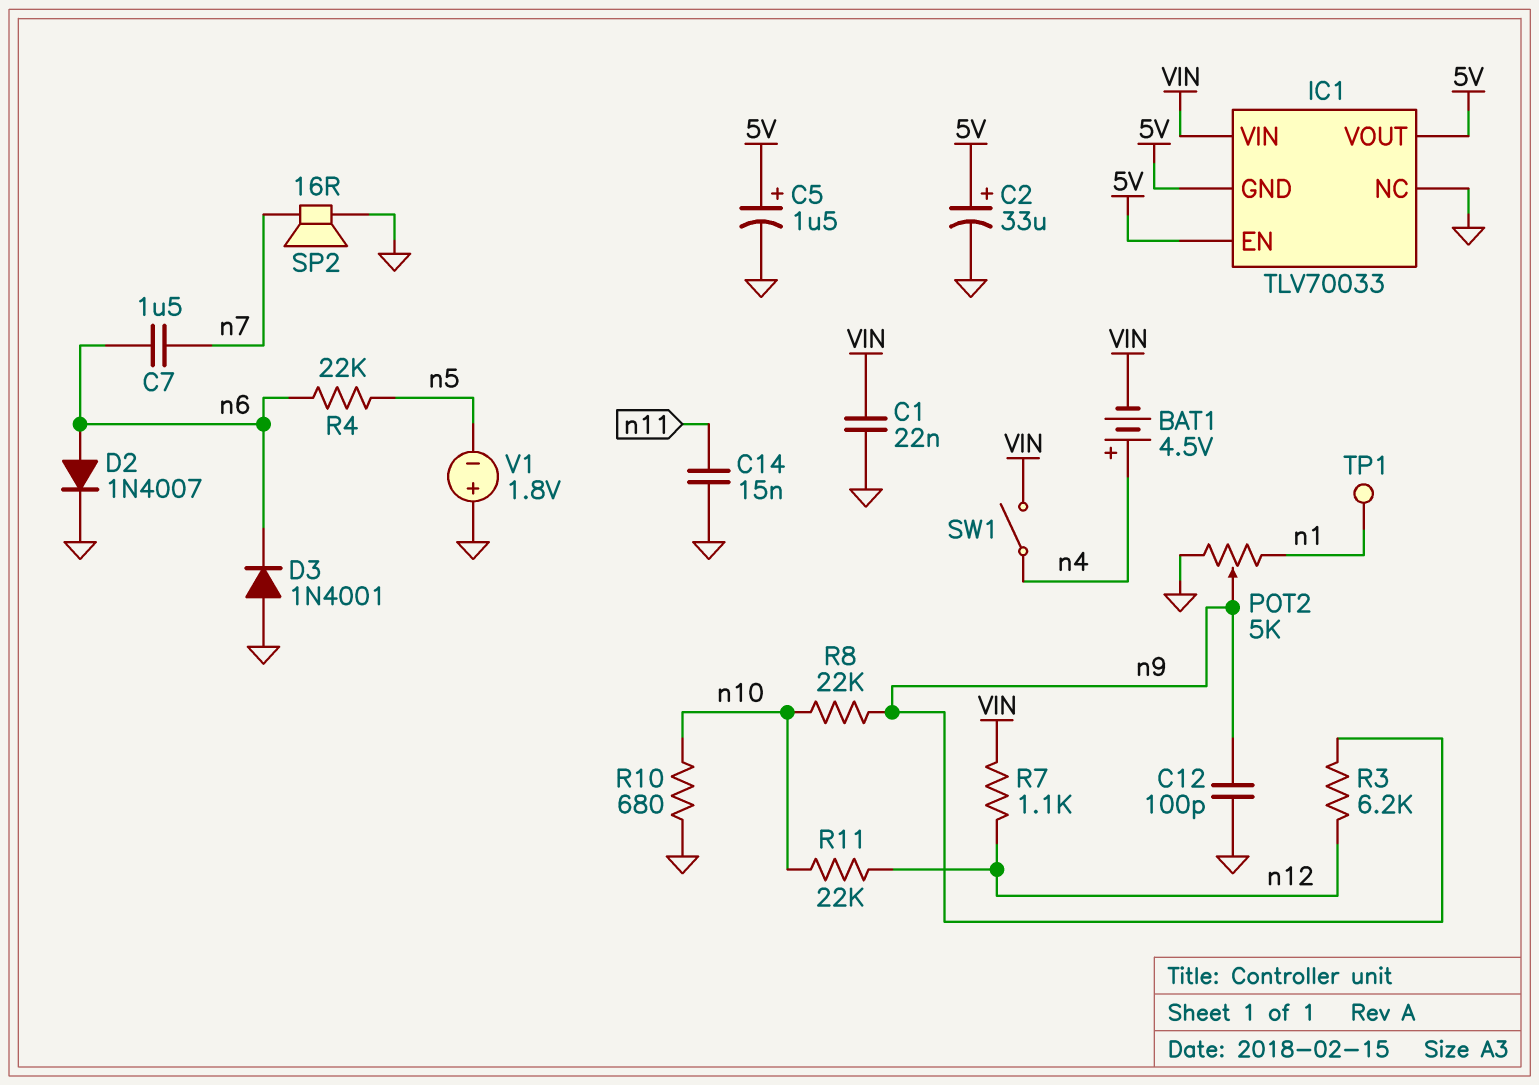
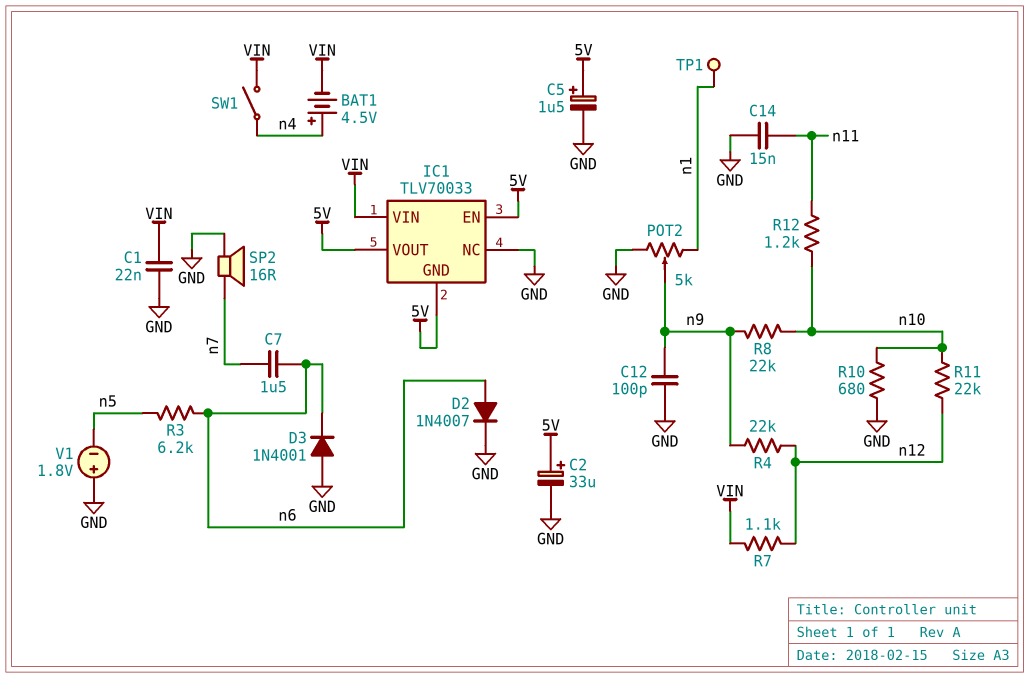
R3: 6.2k (n9, n12) -> 6.2k (n5, n6)
R4: 22k (n5, n6) -> 22k (n9, n12)
R12: none -> 1.2k (n10, n11)

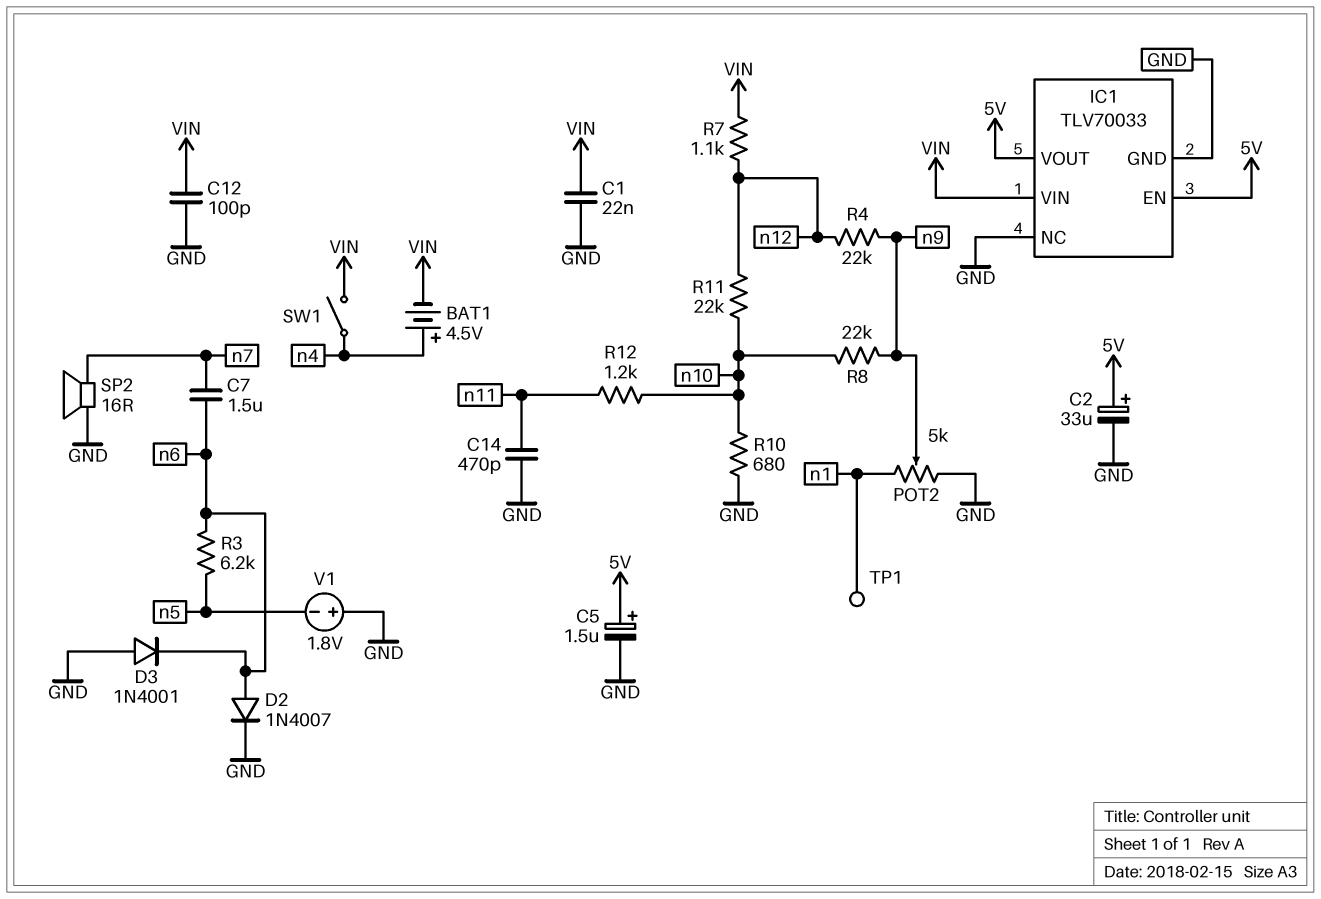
C12: 100pF (GND, n9) -> 100pF (GND, VIN)
C14: 15nF (GND, n11) -> 470pF (GND, n11)
IC1 pin GND: 5V -> GND

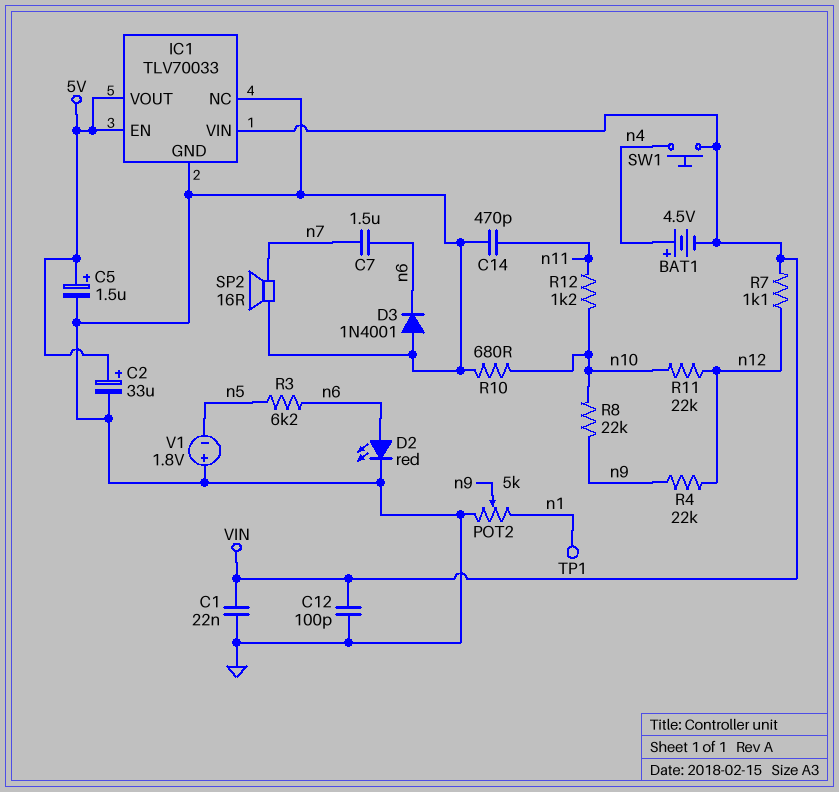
D2: diode 1N4007 (A n6, K GND) -> LED red (A n6, K GND)
SW1: switch (VIN, n4) -> button (VIN, n4)

